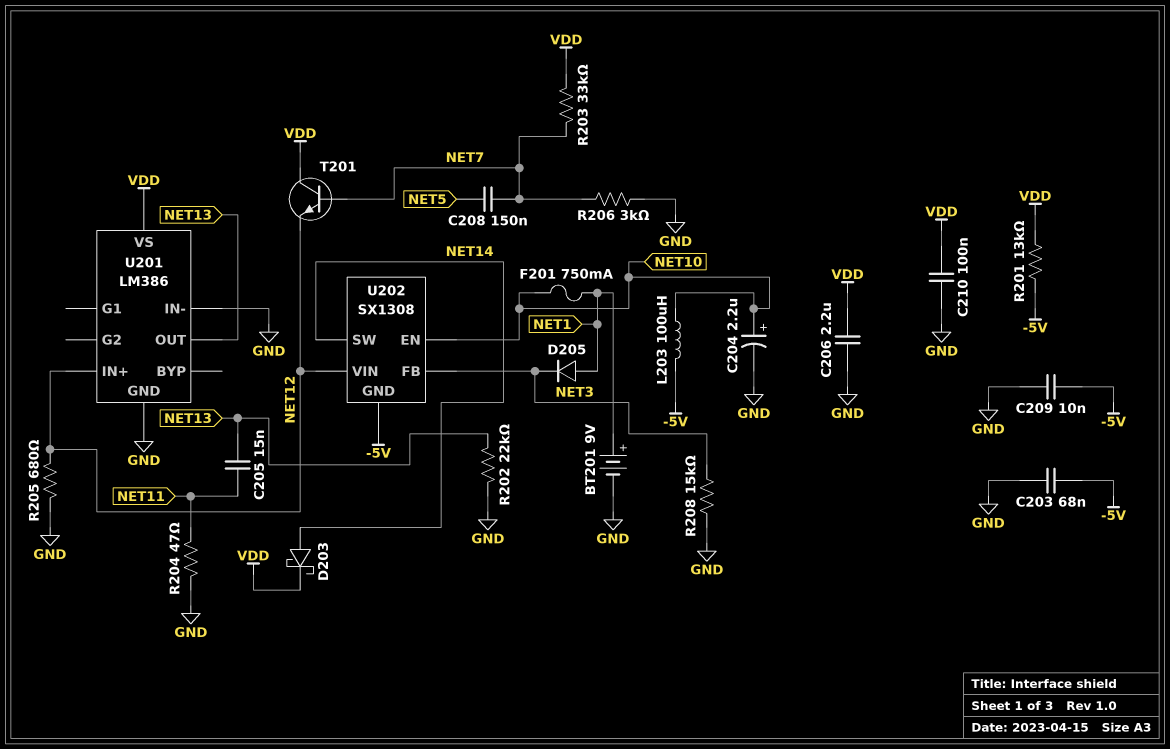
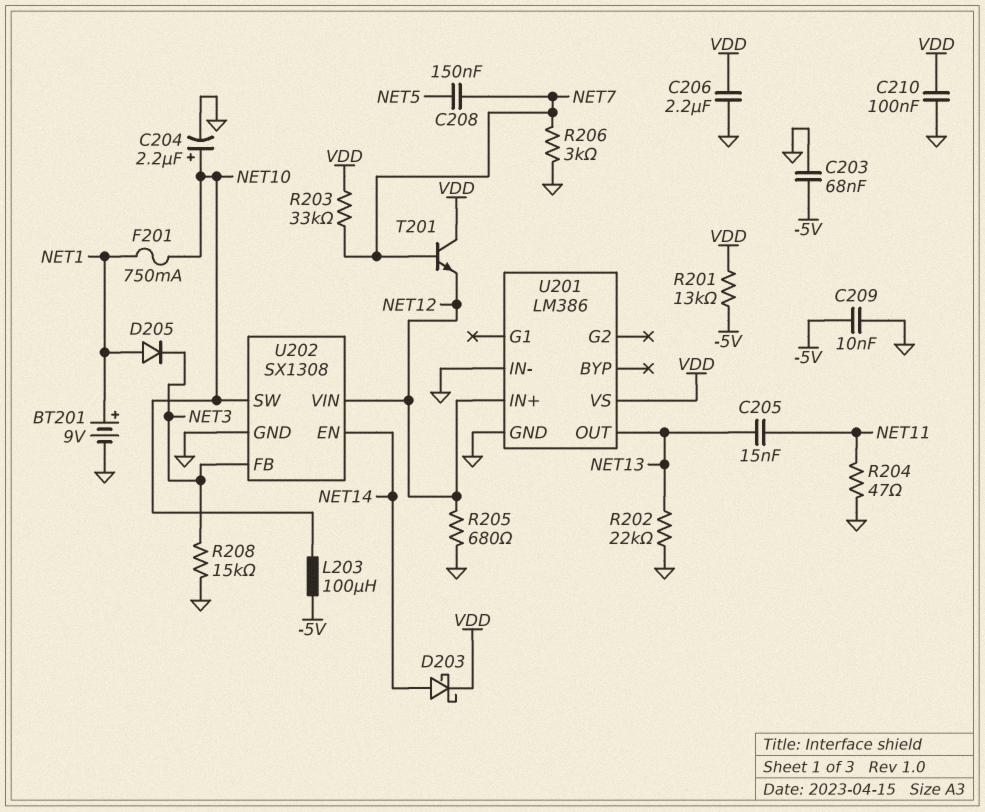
U202 pin EN: NET10 -> NET14
U202 pin GND: -5V -> GND
U202 pin SW: NET14 -> NET10

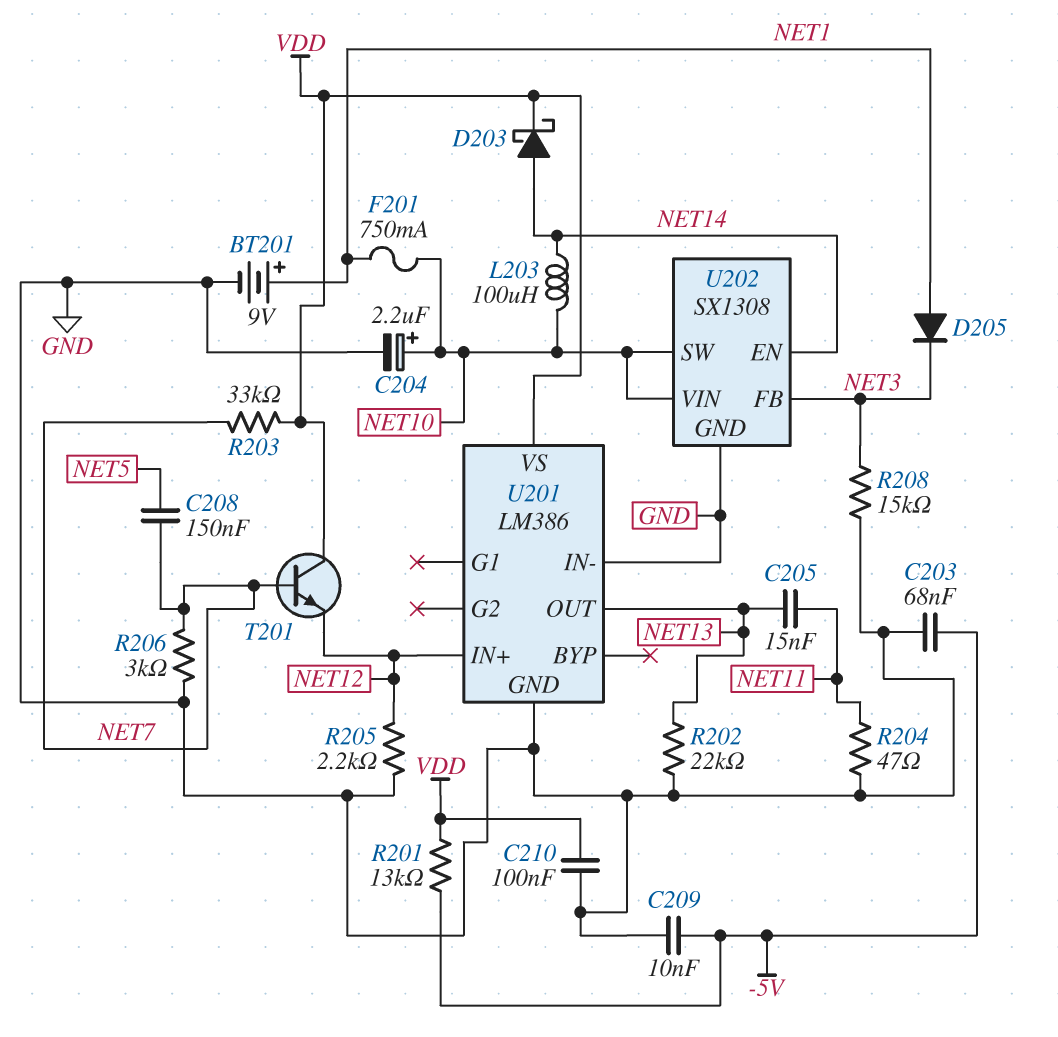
C206: 2.2uF (GND, VDD) -> none
L203: 100uH (-5V, NET10) -> 100uH (NET10, NET14)
R205: 680 (GND, NET12) -> 2.2k (GND, NET12)
U202 pin VIN: NET12 -> NET10

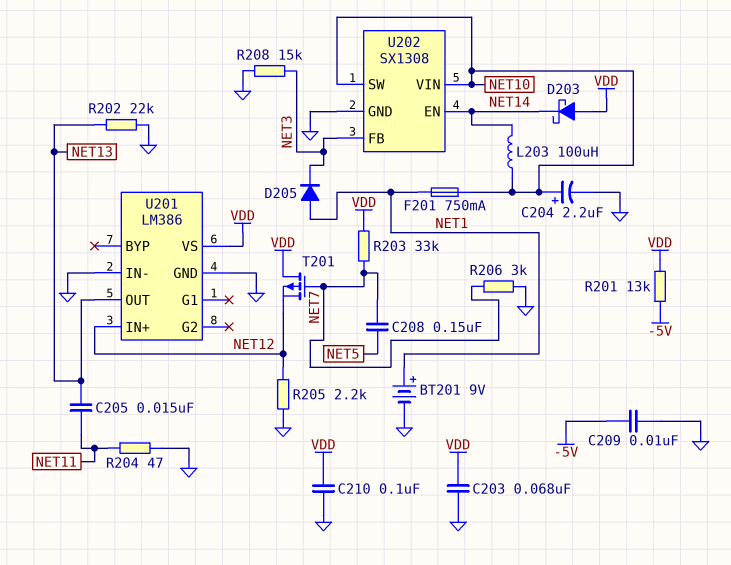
C203: 68nF (-5V, GND) -> 68nF (GND, VDD)
D203: schottky (A NET14, K VDD) -> schottky (A VDD, K NET14)
T201: NPN (B NET7, C VDD, E NET12) -> PMOS (G NET7, D VDD, S NET12)

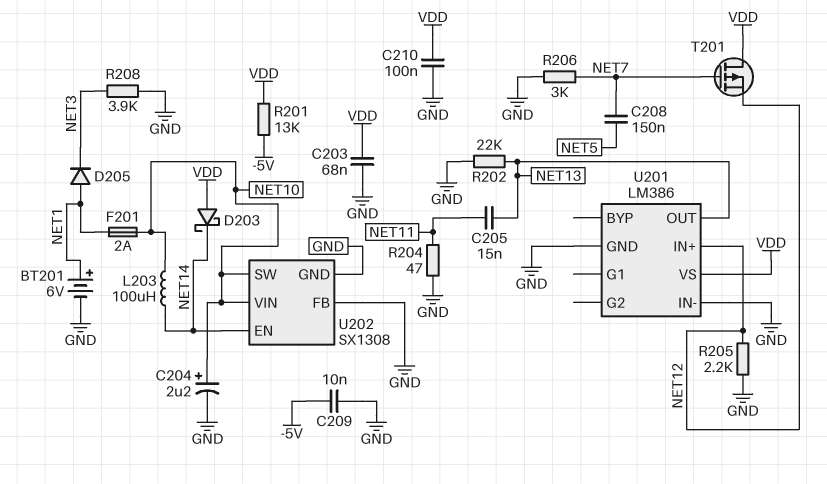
BT201: 9V (plus NET1, minus GND) -> 6V (plus NET1, minus GND)
F201: 750mA (NET1, NET10) -> 2A (NET1, NET10)
R203: 33k (NET7, VDD) -> none
R208: 15k (GND, NET3) -> 3.9k (GND, NET3)
U202 pin FB: NET3 -> GND

